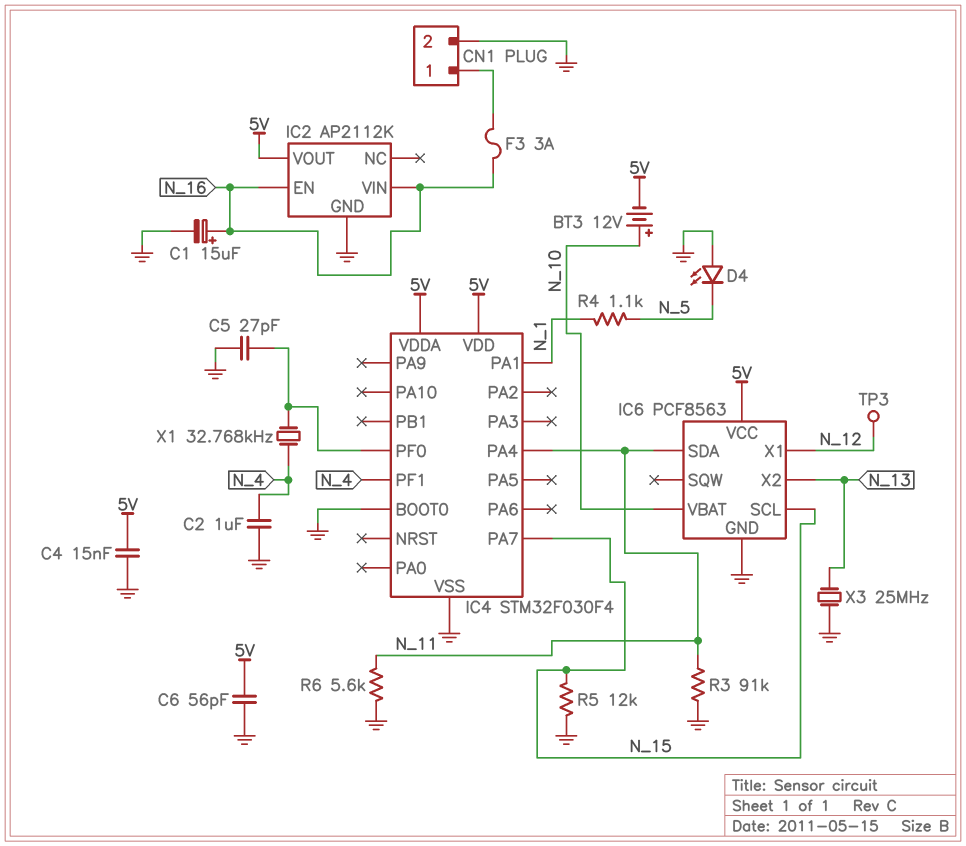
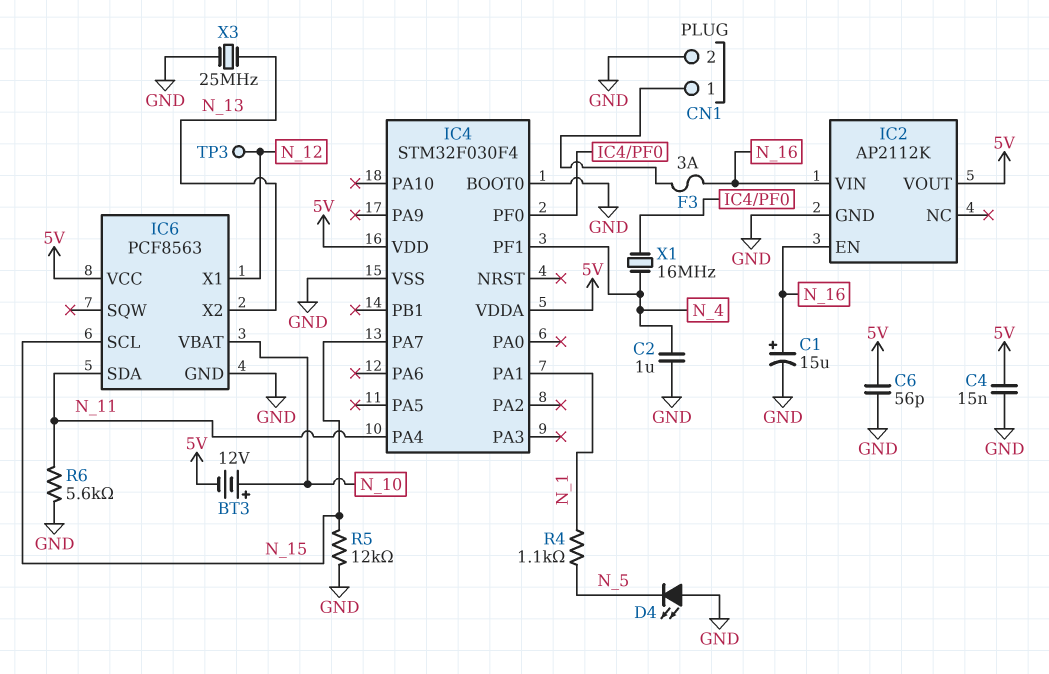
C5: 27pF (GND, IC4/PF0) -> none
R3: 91k (GND, N_11) -> none
X1: 32.768kHz (IC4/PF0, N_4) -> 16MHz (IC4/PF0, N_4)

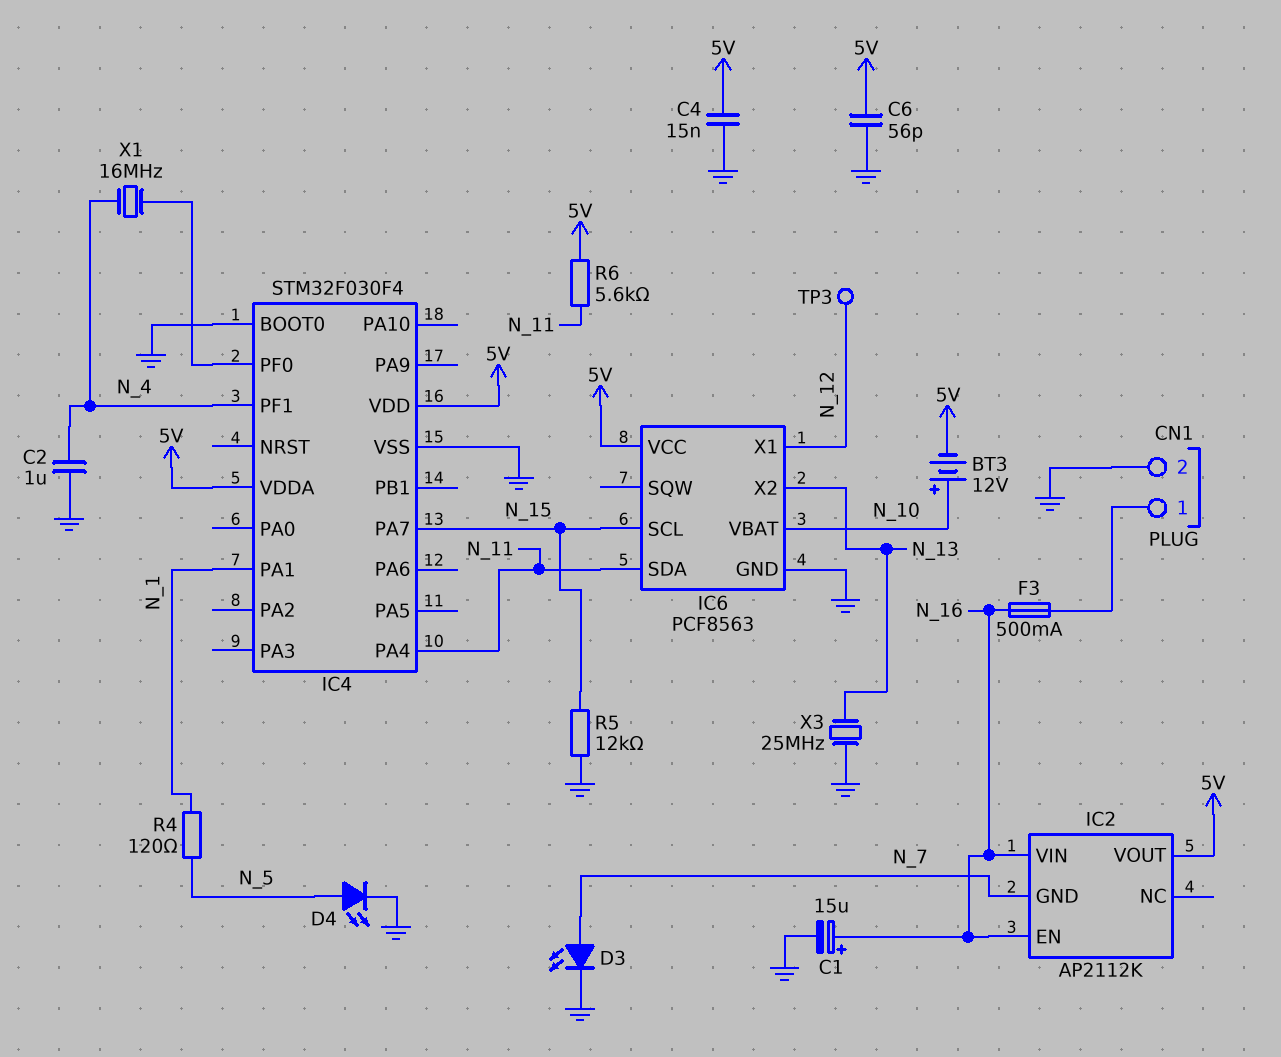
D3: none -> LED (A N_7, K GND)
D4: LED (A GND, K N_5) -> LED (A N_5, K GND)
F3: 3A (CN1/1, N_16) -> 500mA (CN1/1, N_16)
IC2 pin GND: GND -> N_7
R4: 1.1k (N_1, N_5) -> 120 (N_1, N_5)
R6: 5.6k (GND, N_11) -> 5.6k (5V, N_11)

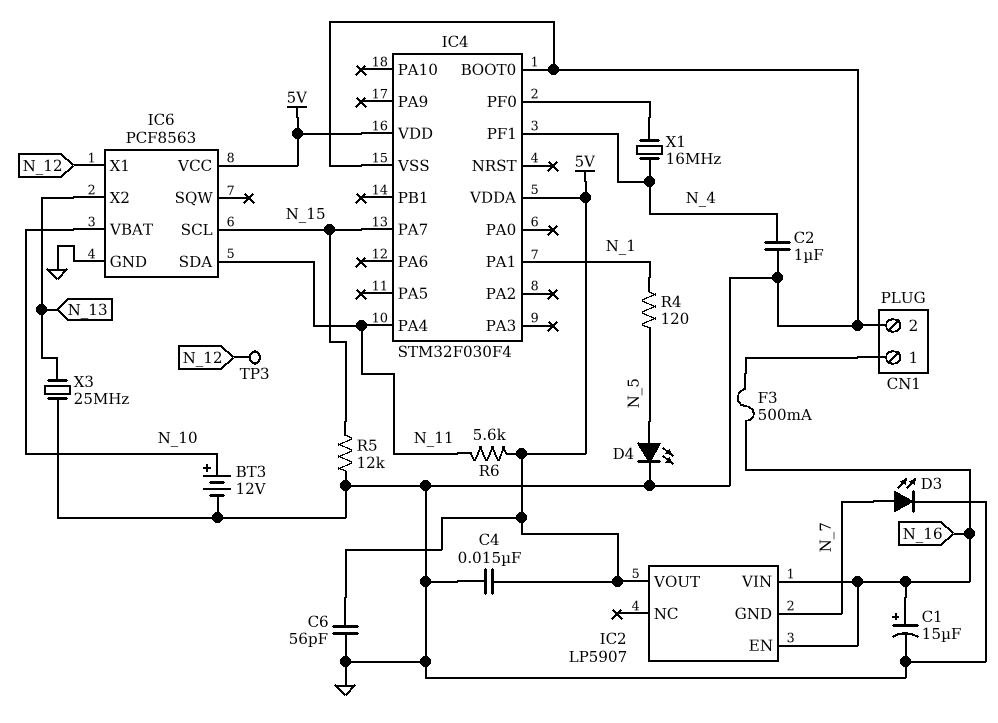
BT3: 12V (plus N_10, minus 5V) -> 12V (plus N_10, minus GND)
IC2: AP2112K -> LP5907

